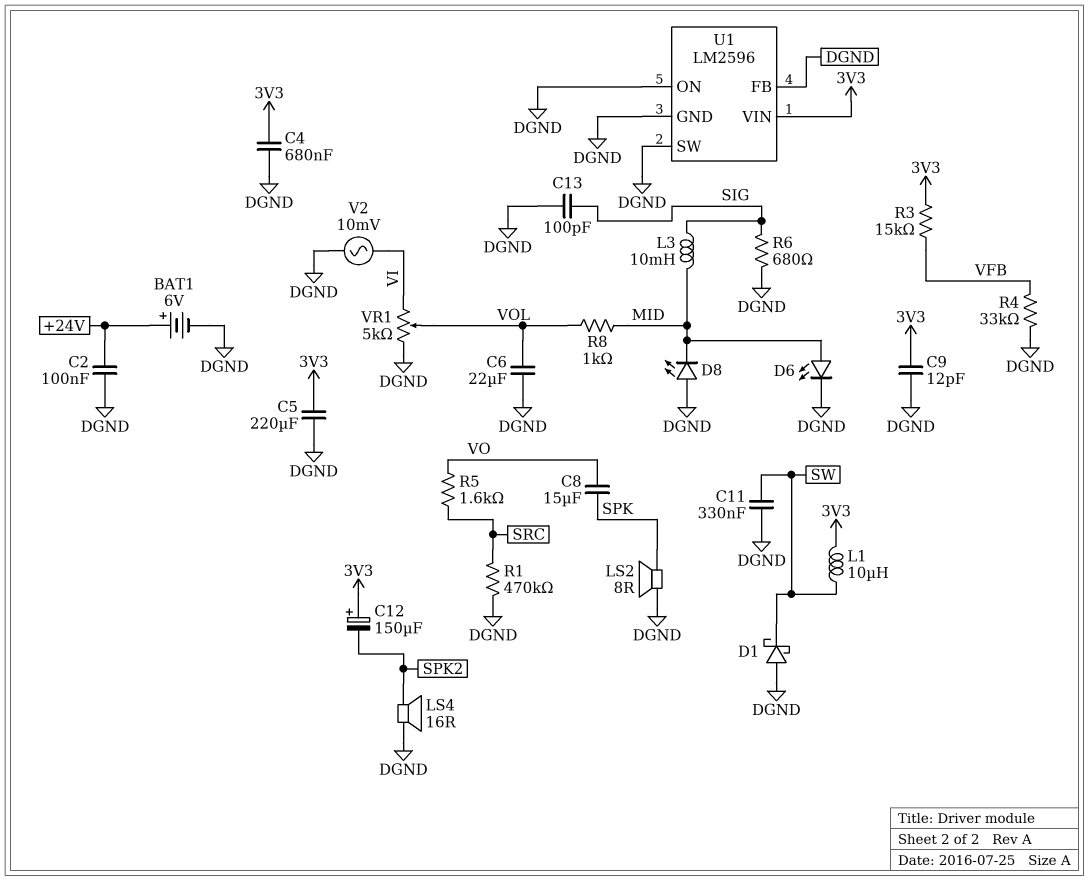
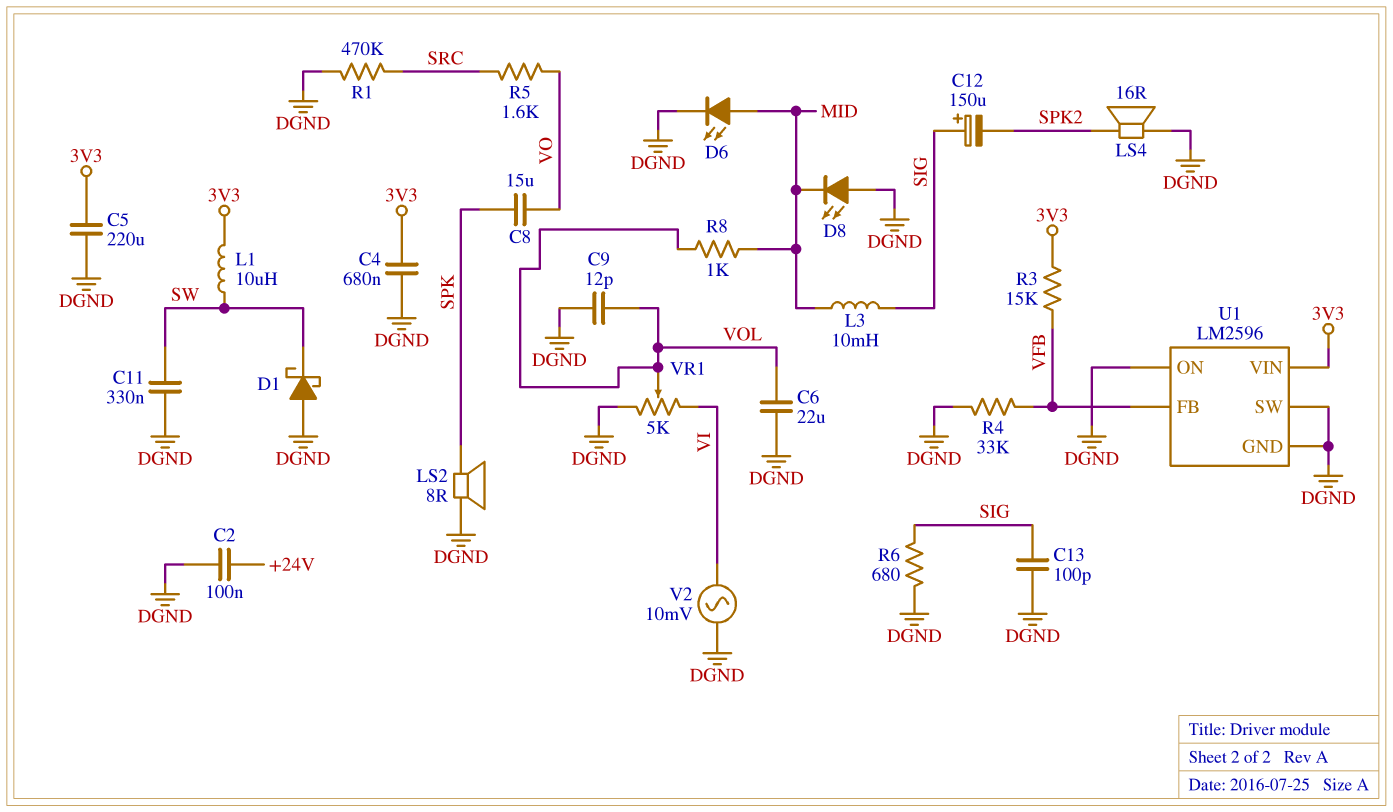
BAT1: 6V (plus +24V, minus DGND) -> none
C9: 12pF (3V3, DGND) -> 12pF (DGND, VOL)
C12: 150uF (plus 3V3, minus SPK2) -> 150uF (plus SIG, minus SPK2)
U1 pin FB: DGND -> VFB

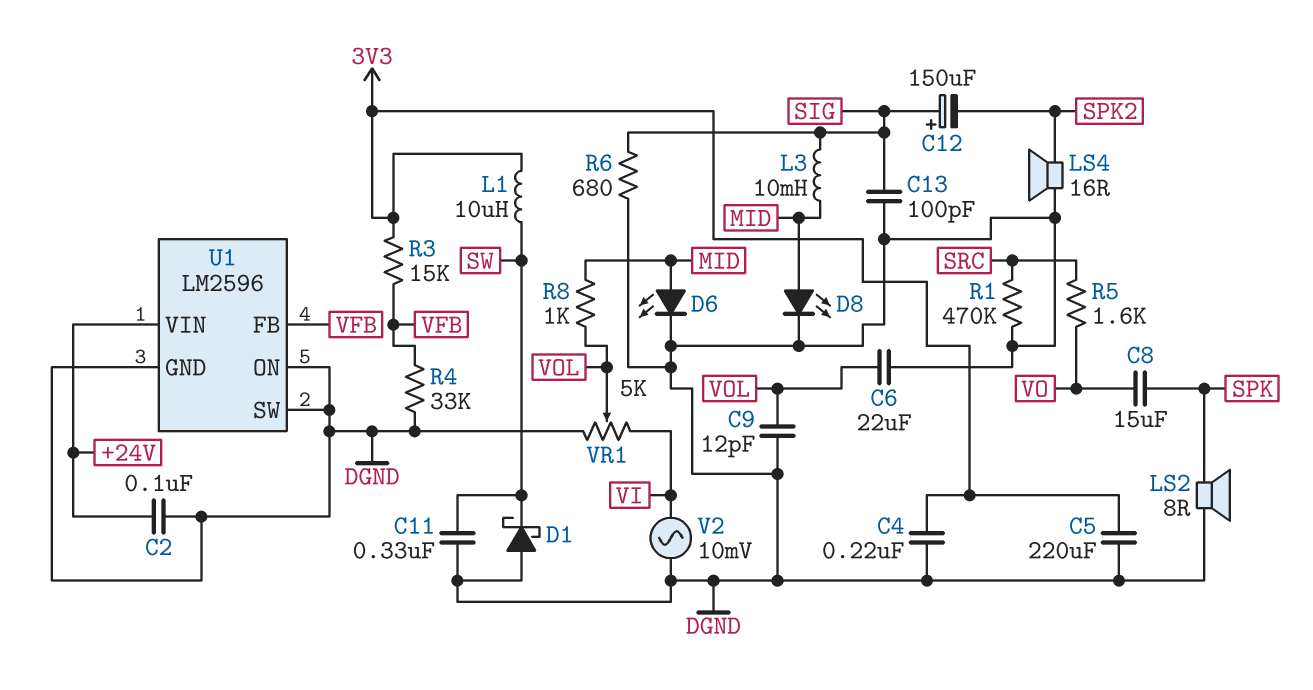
C4: 680nF (3V3, DGND) -> 220nF (3V3, DGND)
D8: LED (A DGND, K MID) -> LED (A MID, K DGND)
U1 pin VIN: 3V3 -> +24V

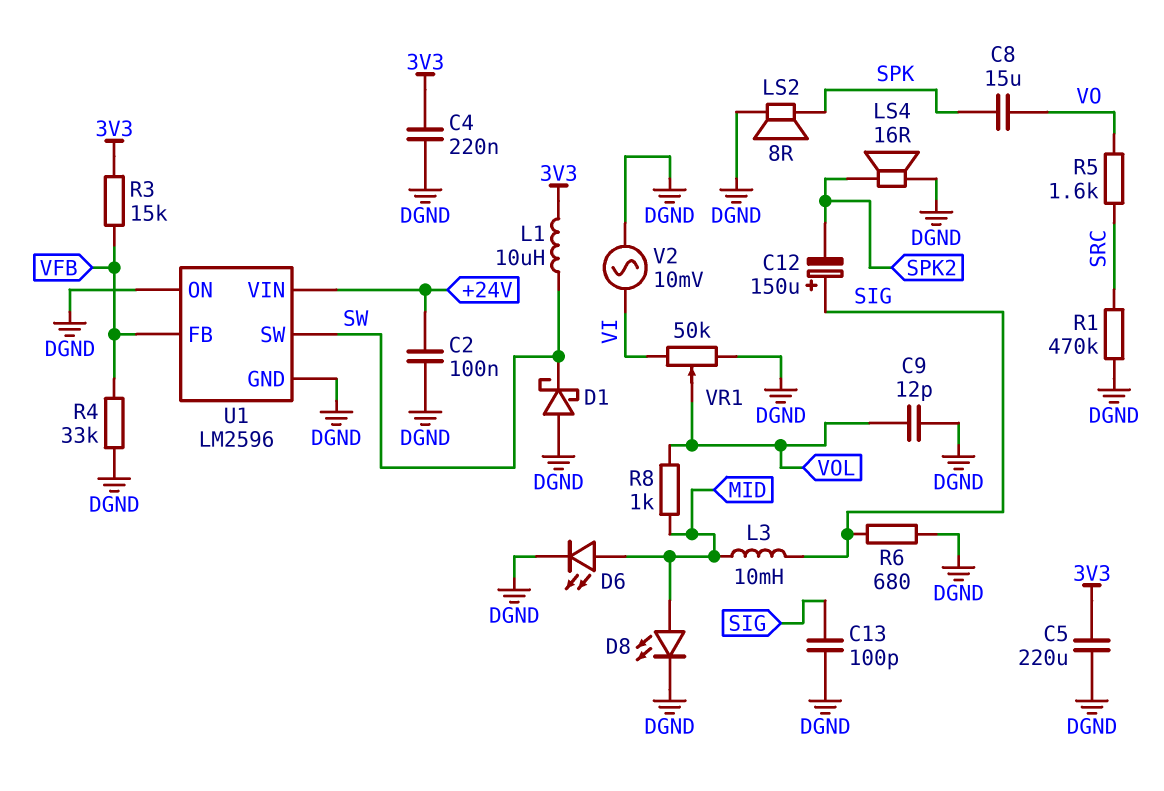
C6: 22uF (DGND, VOL) -> none
C11: 330nF (DGND, SW) -> none
U1 pin SW: DGND -> SW
VR1: 5k (DGND, VI, wiper VOL) -> 50k (DGND, VI, wiper VOL)

